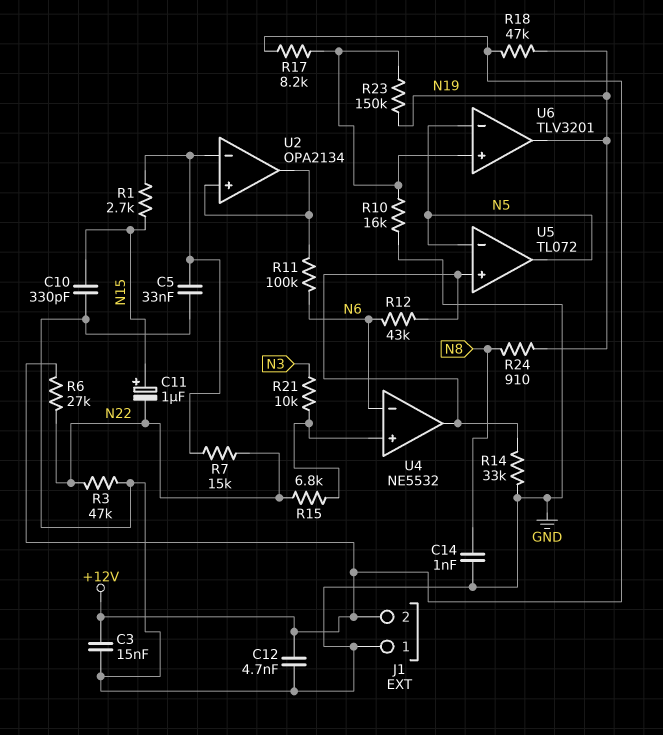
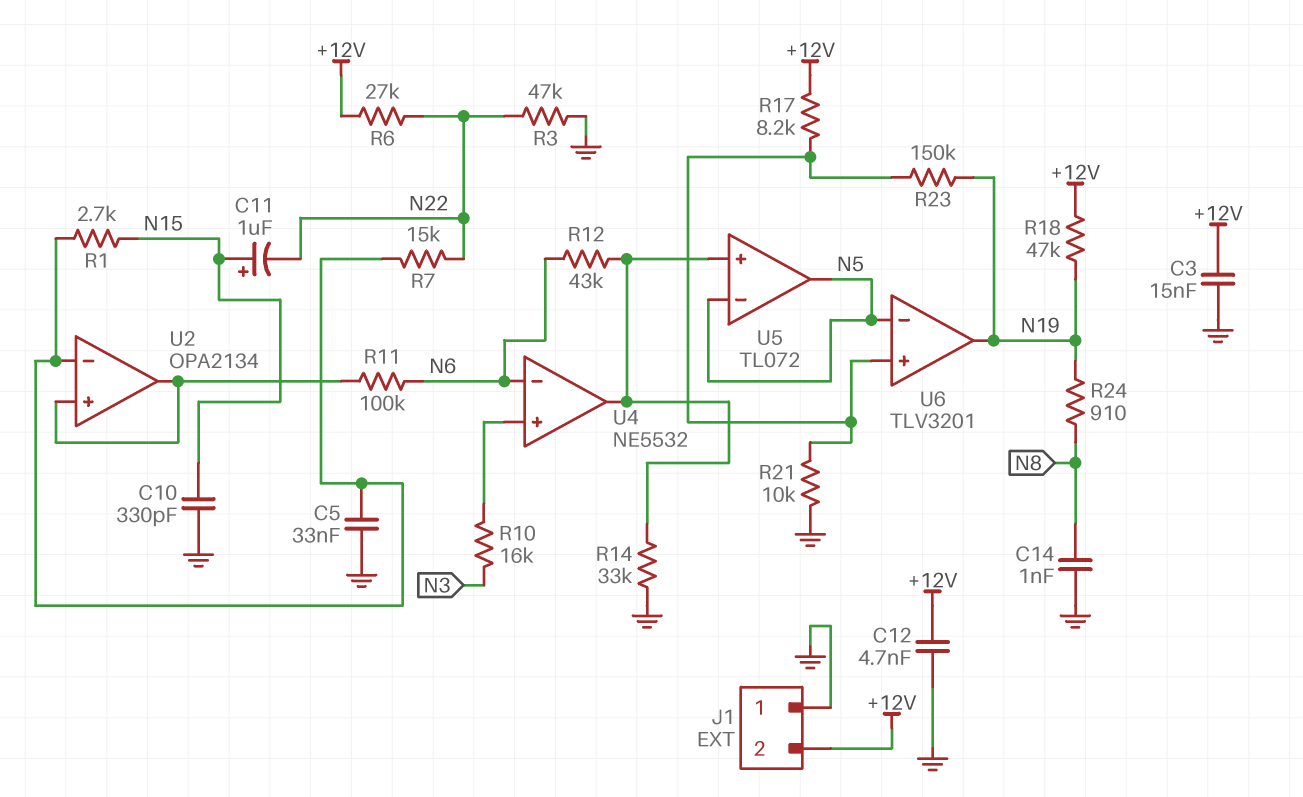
R10: 16k (GND, U6/in+) -> 16k (N3, U4/in+)
R15: 6.8k (N22, U4/in+) -> none
R21: 10k (N3, U4/in+) -> 10k (GND, U6/in+)

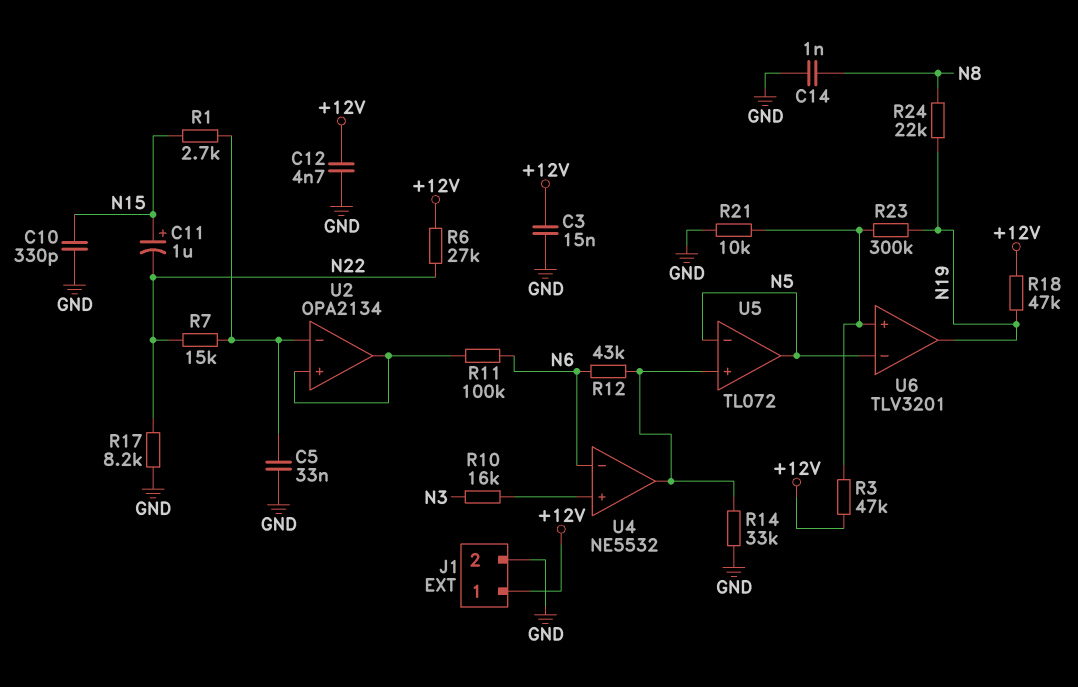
J1 pin 1: GND -> +12V
J1 pin 2: +12V -> GND
R3: 47k (GND, N22) -> 47k (+12V, U6/in+)
R17: 8.2k (+12V, U6/in+) -> 8.2k (GND, N22)
R23: 150k (N19, U6/in+) -> 300k (N19, U6/in+)
R24: 910 (N8, N19) -> 22k (N8, N19)

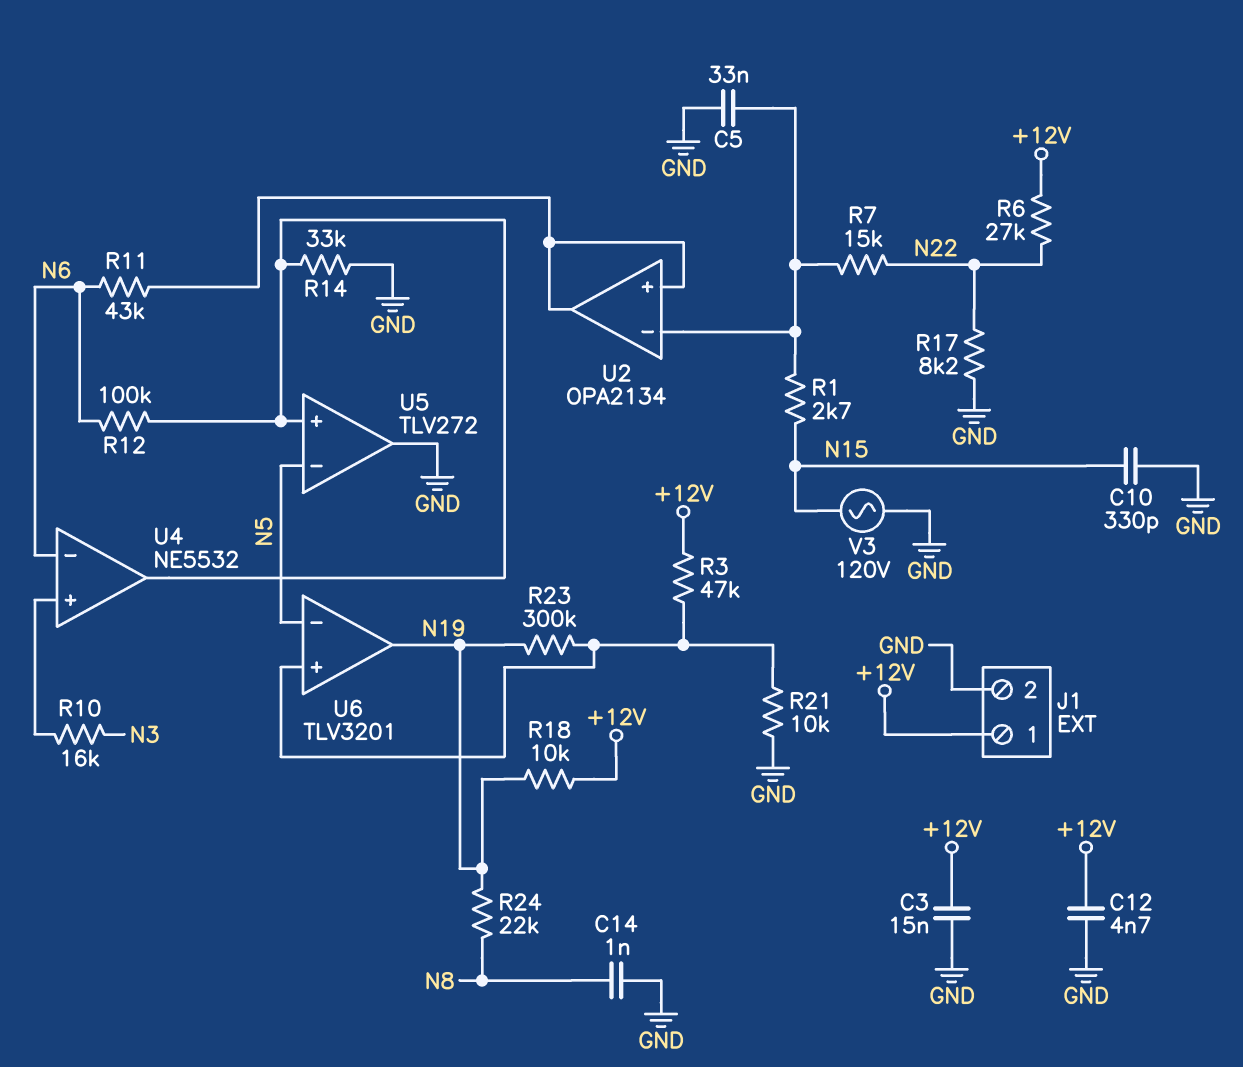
C11: 1uF (plus N15, minus N22) -> none
R11: 100k (N6, U2/in+) -> 43k (N6, U2/in+)
R12: 43k (N6, U4/out) -> 100k (N6, U4/out)
R18: 47k (+12V, N19) -> 10k (+12V, N19)
U5: TL072 -> TLV272
U5 pin out: N5 -> GND
V3: none -> AC 120V (GND, N15)

